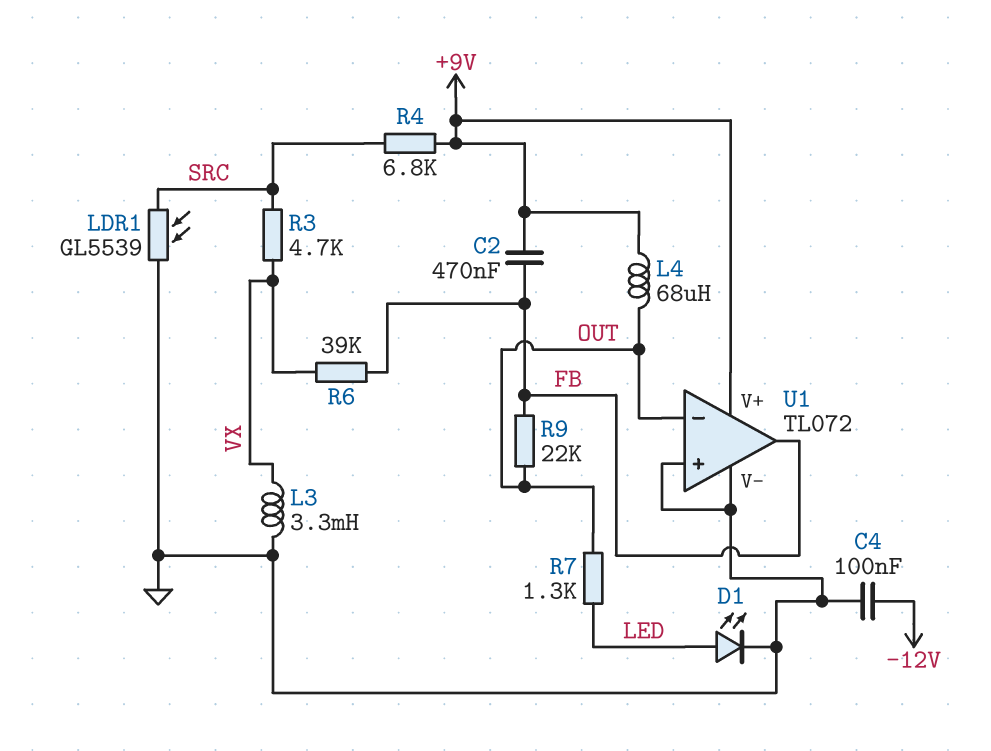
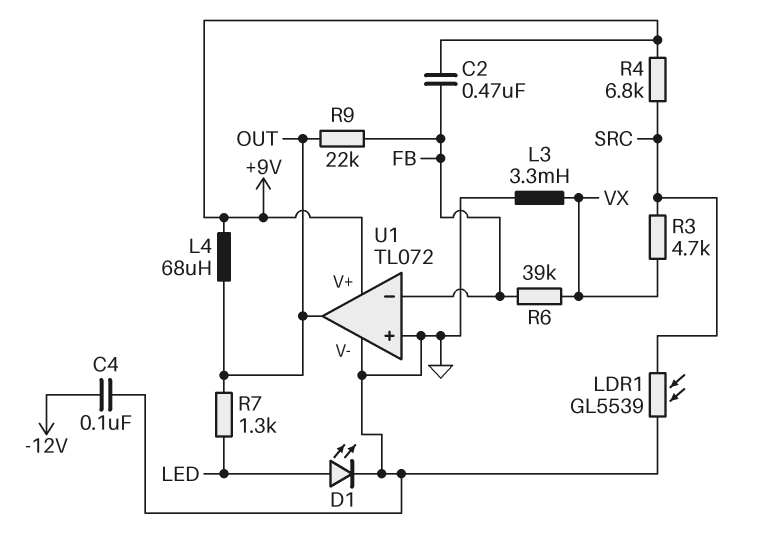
U1 pin in-: OUT -> FB
U1 pin out: FB -> OUT

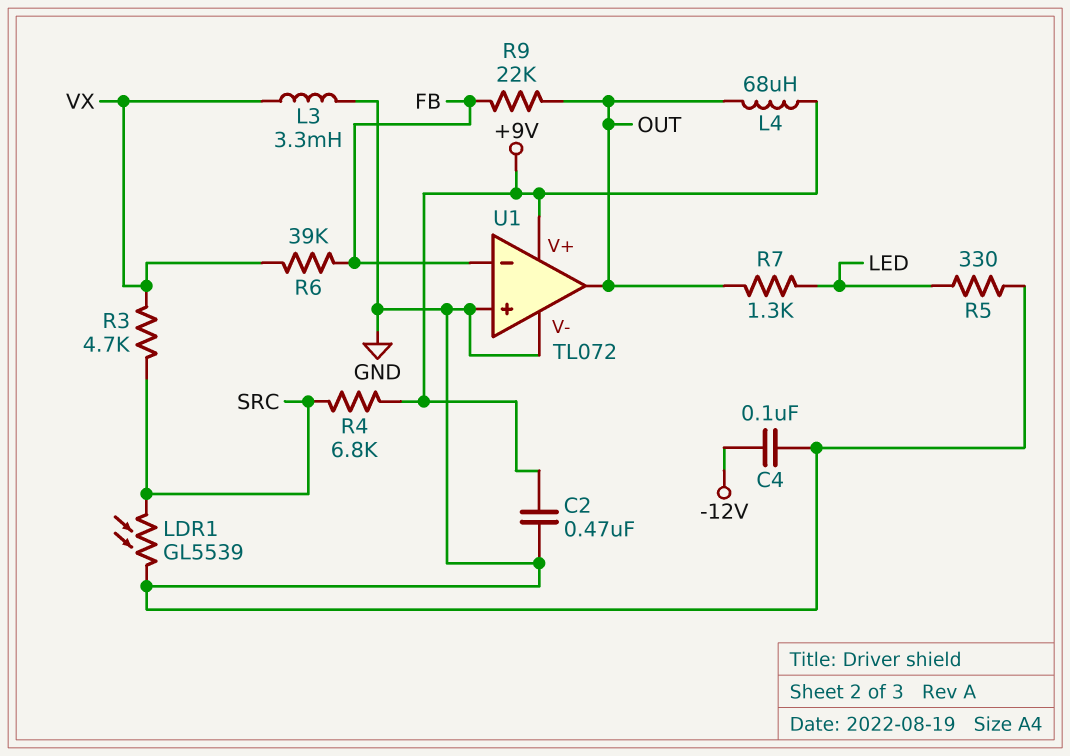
C2: 470nF (+9V, FB) -> 470nF (+9V, GND)
D1: LED (A LED, K GND) -> none
R5: none -> 330 (GND, LED)

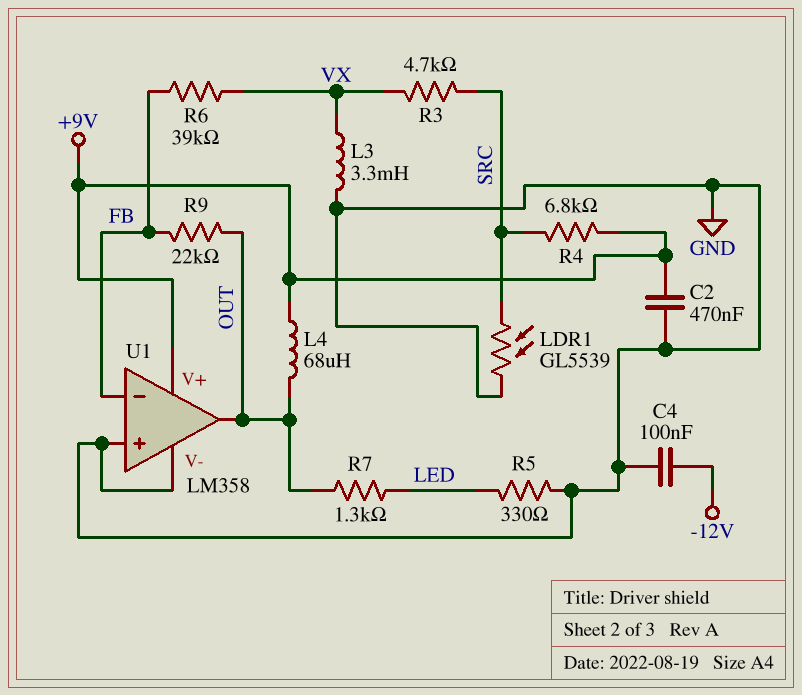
U1: TL072 -> LM358

